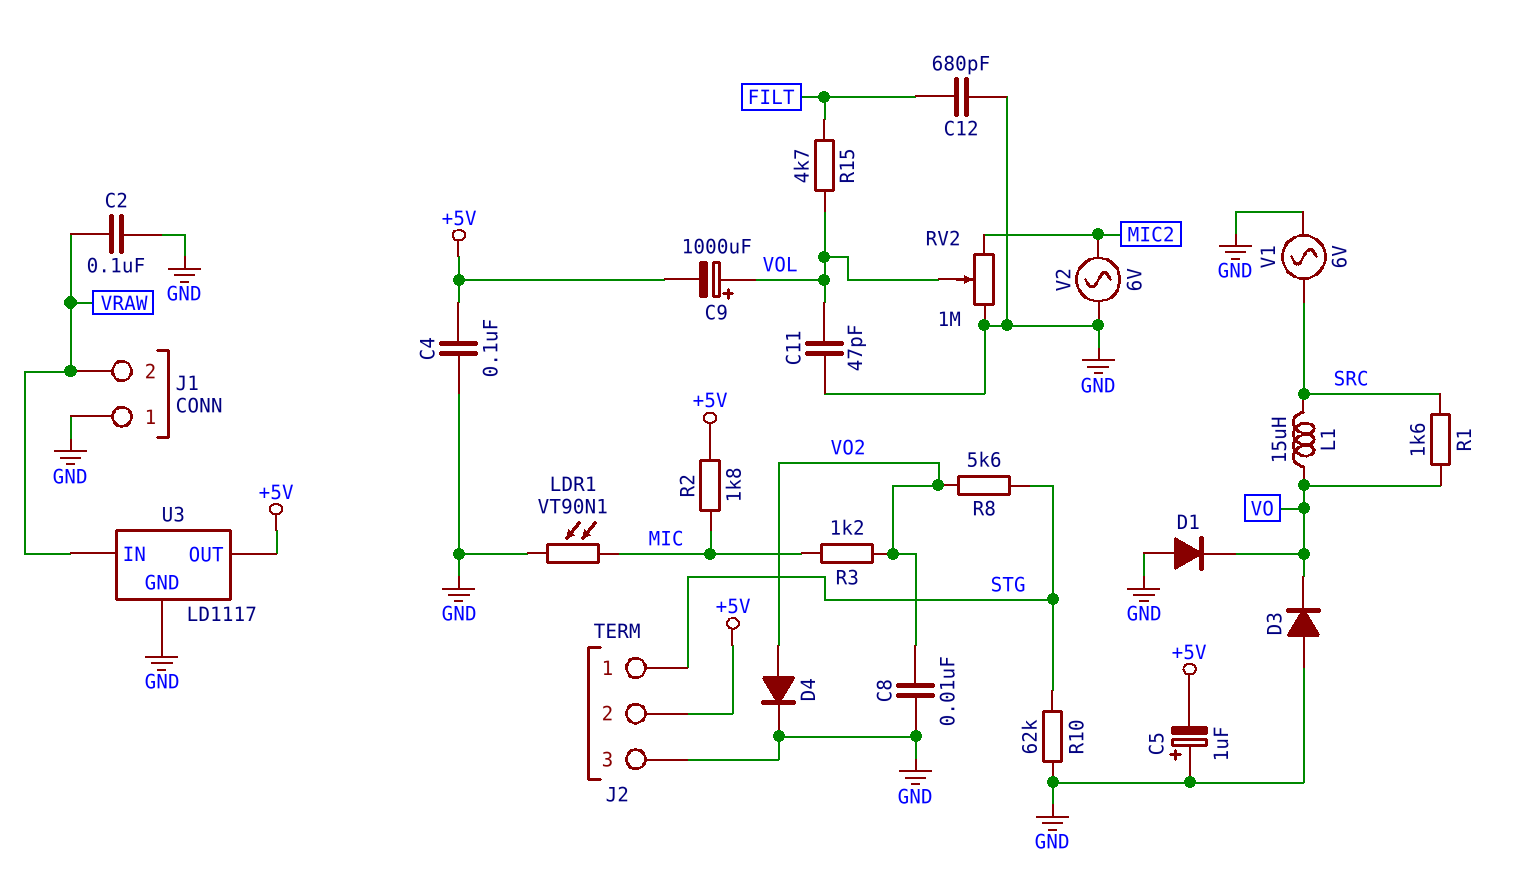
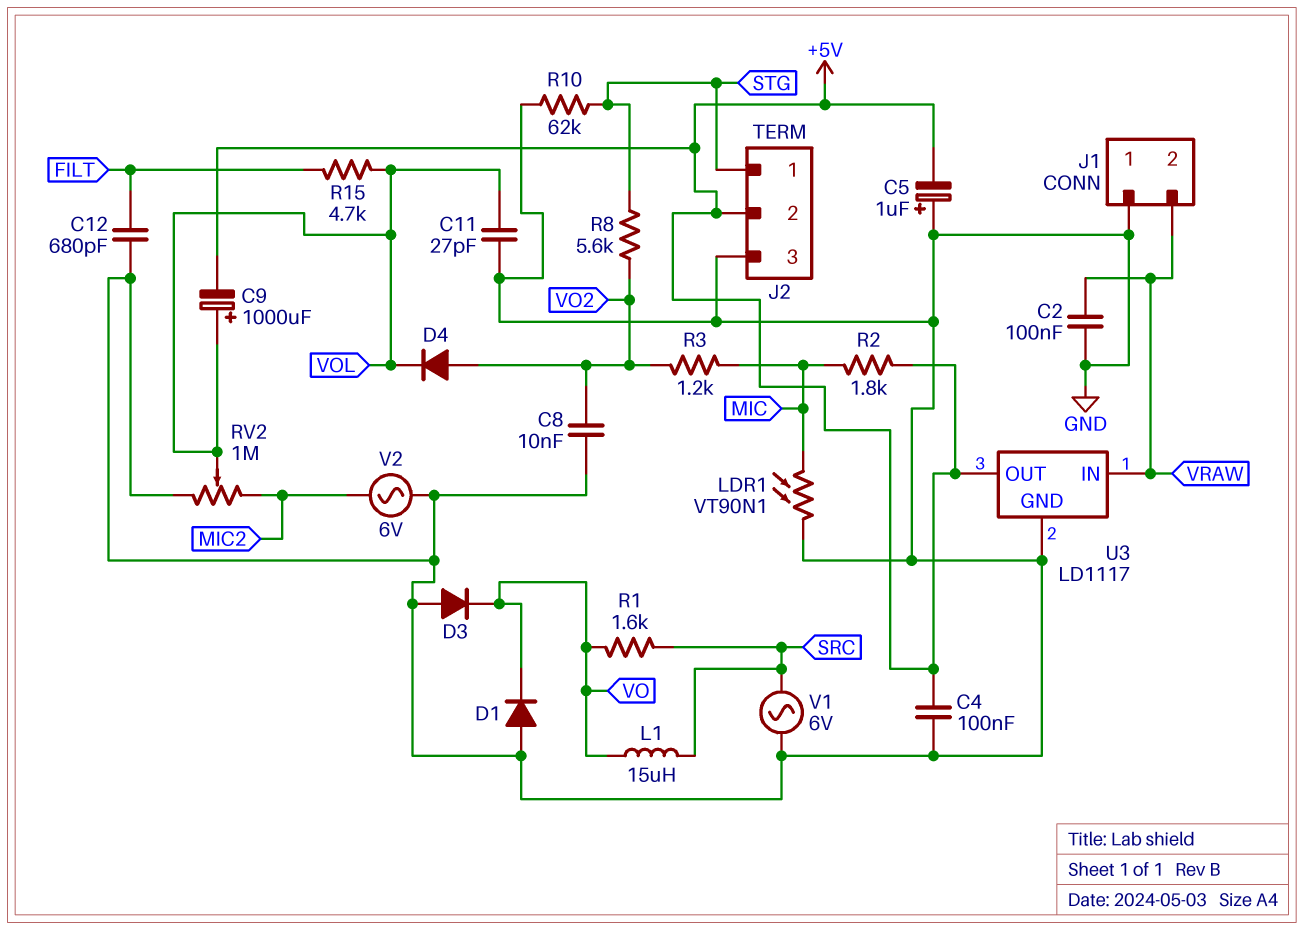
C11: 47pF (GND, VOL) -> 27pF (GND, VOL)
D4: diode (A VO2, K GND) -> diode (A VO2, K VOL)

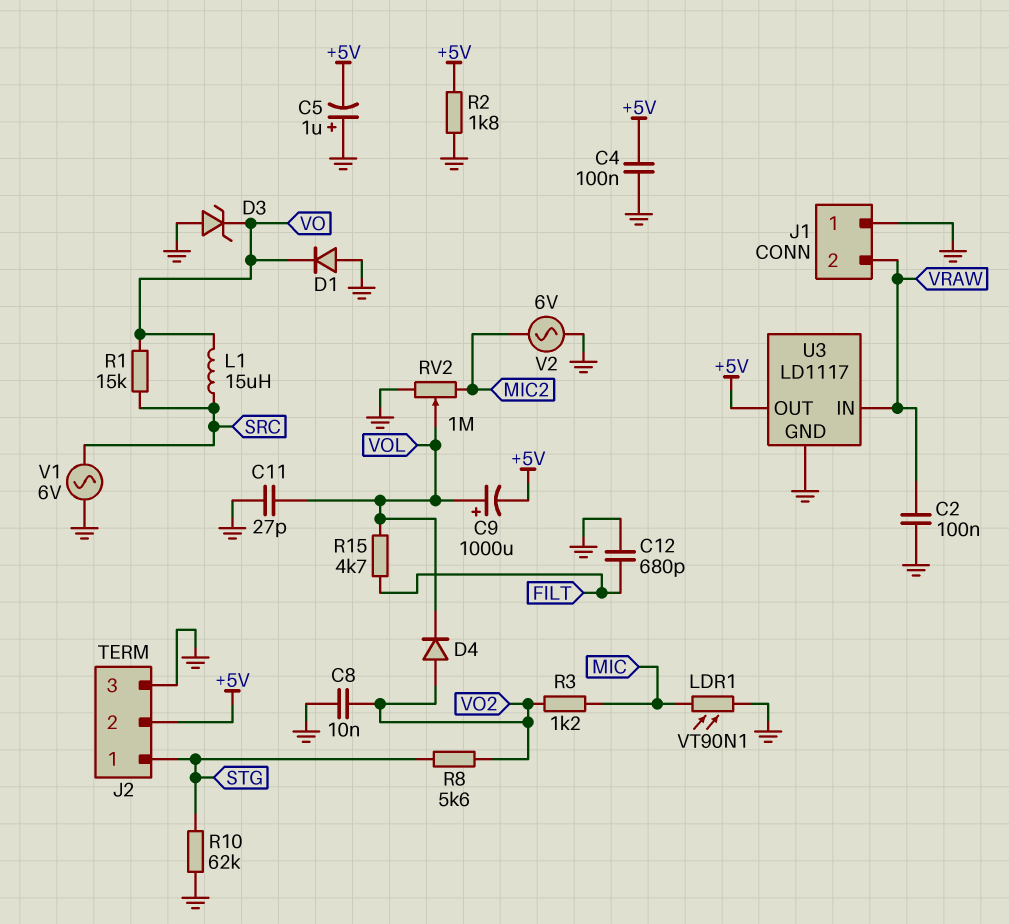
D3: diode (A GND, K VO) -> zener (A GND, K VO)
R1: 1.6k (SRC, VO) -> 15k (SRC, VO)
R2: 1.8k (+5V, MIC) -> 1.8k (+5V, GND)

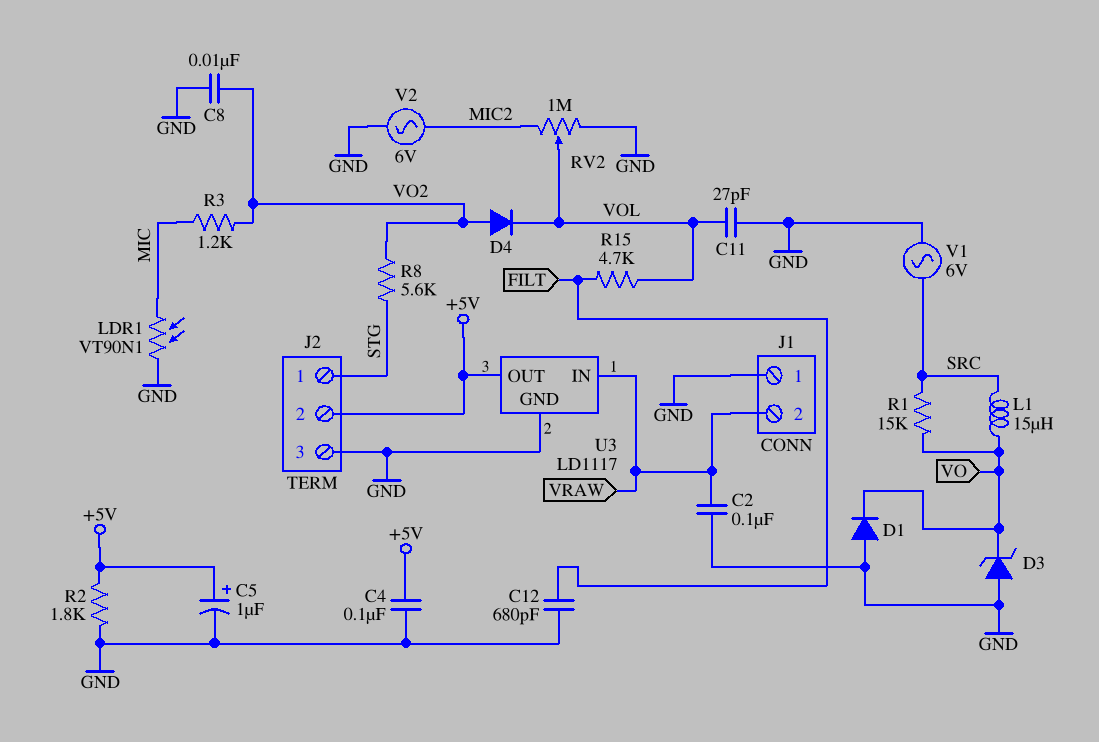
C5: 1uF (plus GND, minus +5V) -> 1uF (plus +5V, minus GND)
C9: 1000uF (plus VOL, minus +5V) -> none
R10: 62k (GND, STG) -> none

